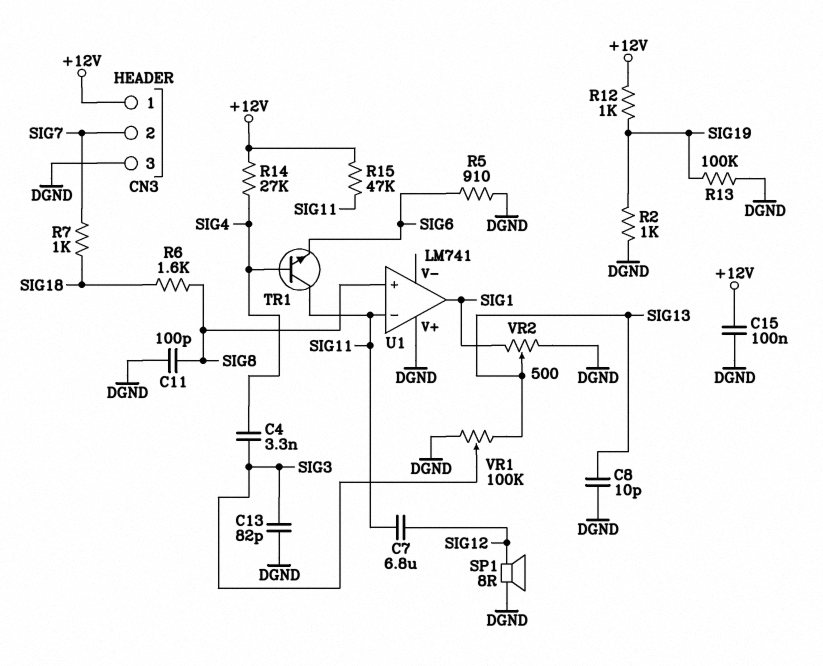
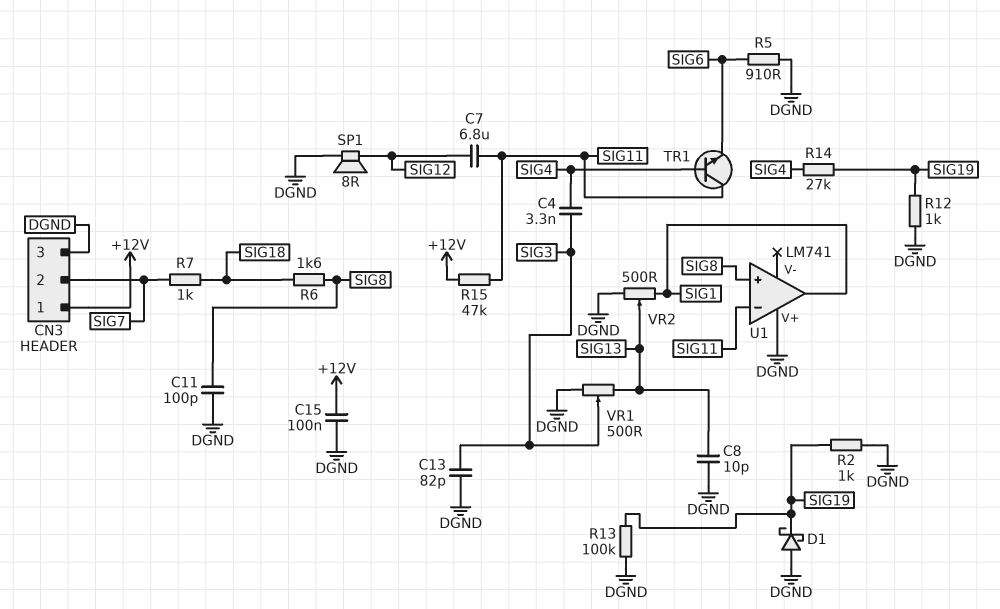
D1: none -> schottky (A DGND, K SIG19)
R12: 1k (+12V, SIG19) -> 1k (DGND, SIG19)
R14: 27k (+12V, SIG4) -> 27k (SIG4, SIG19)
VR1: 100k (DGND, SIG13, wiper SIG3) -> 500 (DGND, SIG13, wiper SIG3)

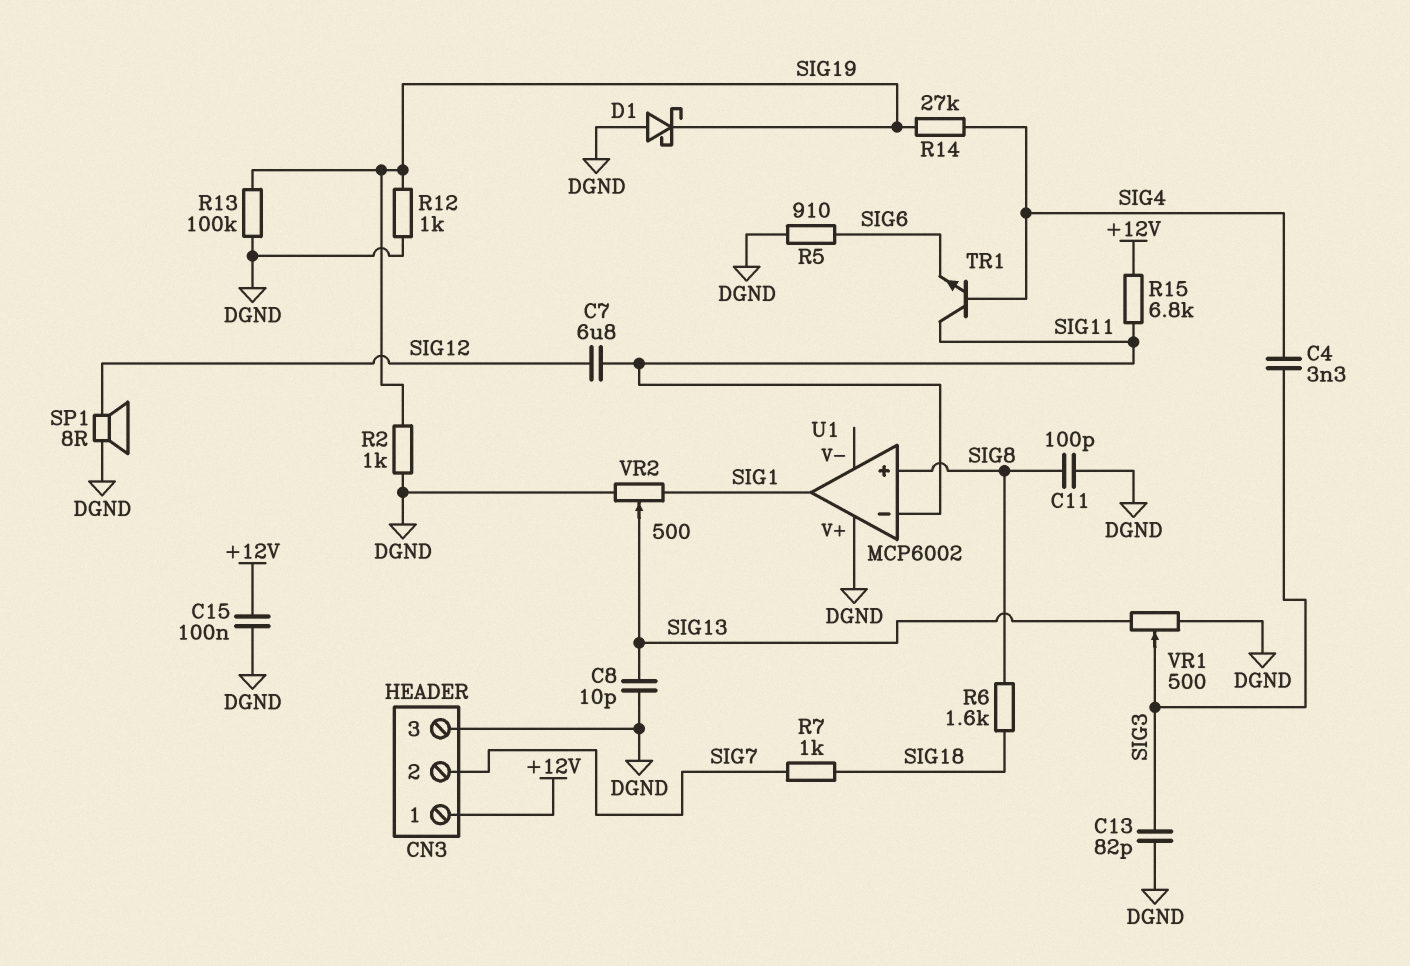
R15: 47k (+12V, SIG11) -> 6.8k (+12V, SIG11)
U1: LM741 -> MCP6002

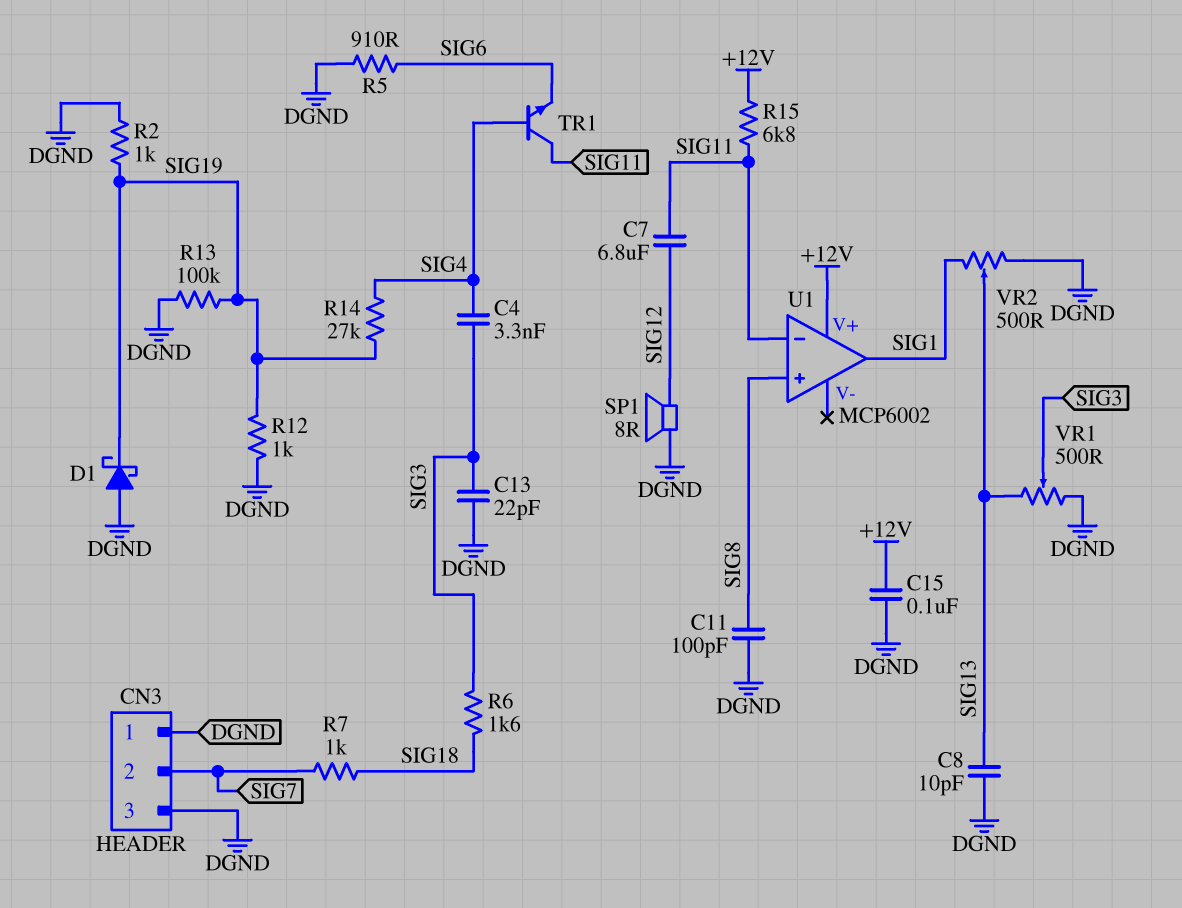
C13: 82pF (DGND, SIG3) -> 22pF (DGND, SIG3)
CN3 pin 1: +12V -> DGND
R6: 1.6k (SIG8, SIG18) -> 1.6k (SIG3, SIG18)
U1 pin V+: DGND -> +12V

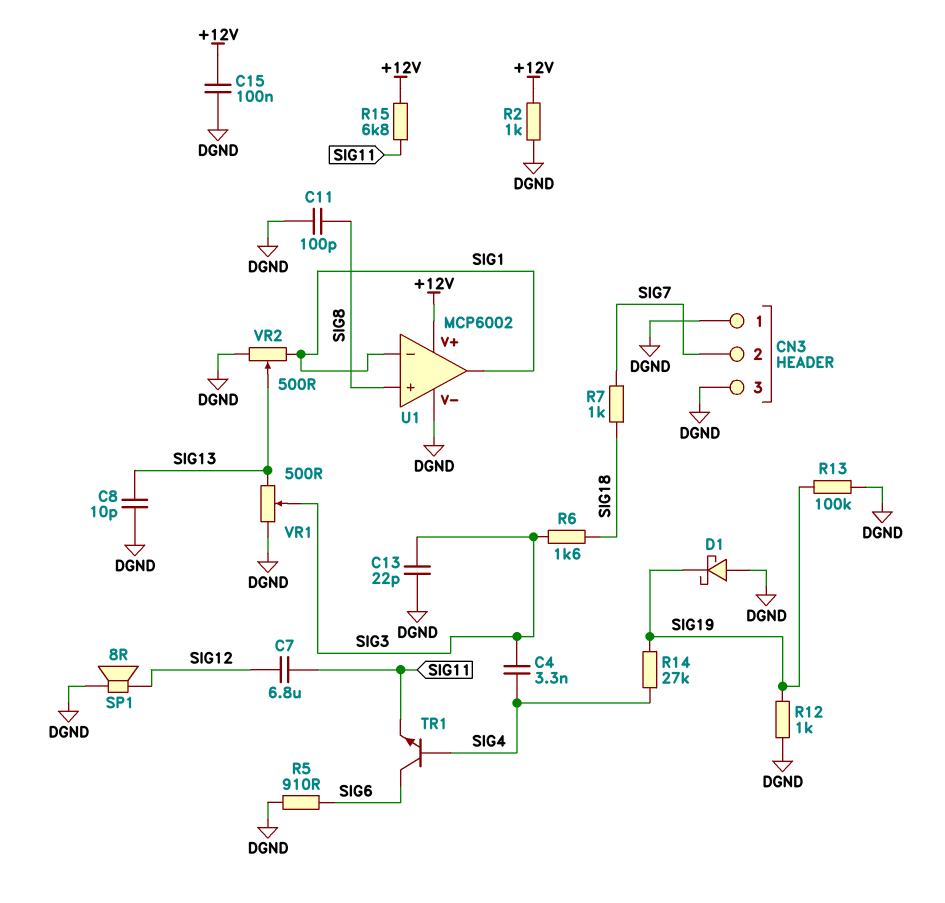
R2: 1k (DGND, SIG19) -> 1k (+12V, DGND)
TR1: NPN (B SIG4, C SIG11, E SIG6) -> NPN (B SIG4, C SIG6, E SIG11)
U1 pin V-: none -> DGND
U1 pin in-: SIG11 -> SIG1

